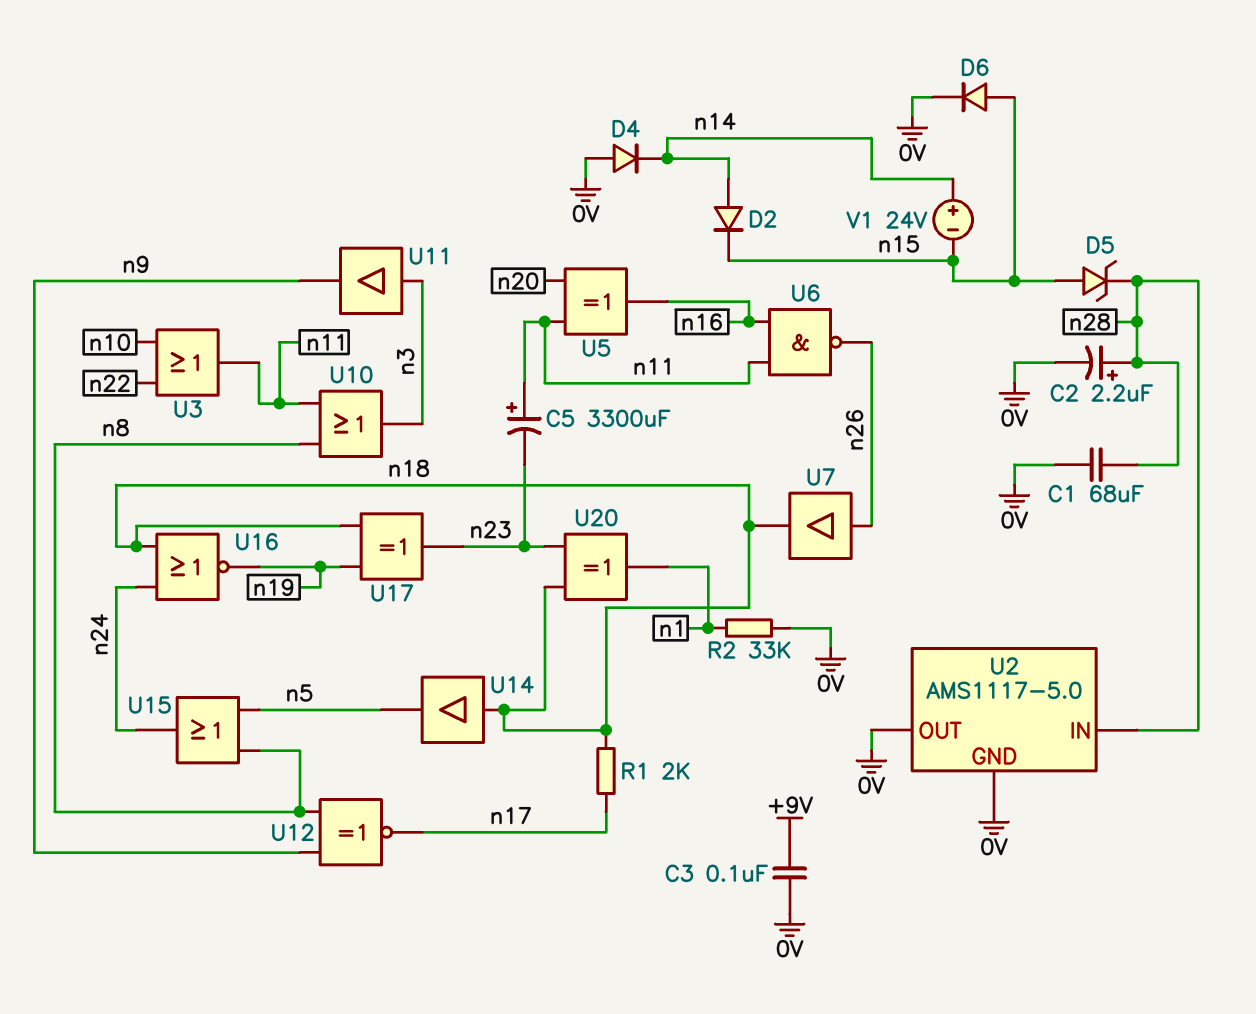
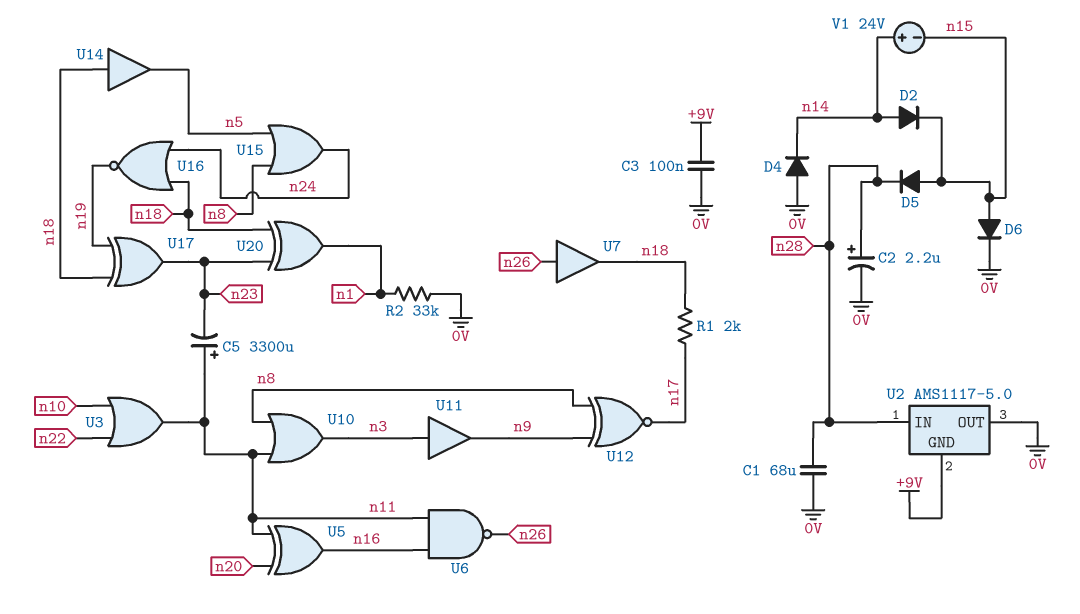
D5: zener (A n15, K n28) -> diode (A n15, K n28)
U2 pin GND: 0V -> +9V

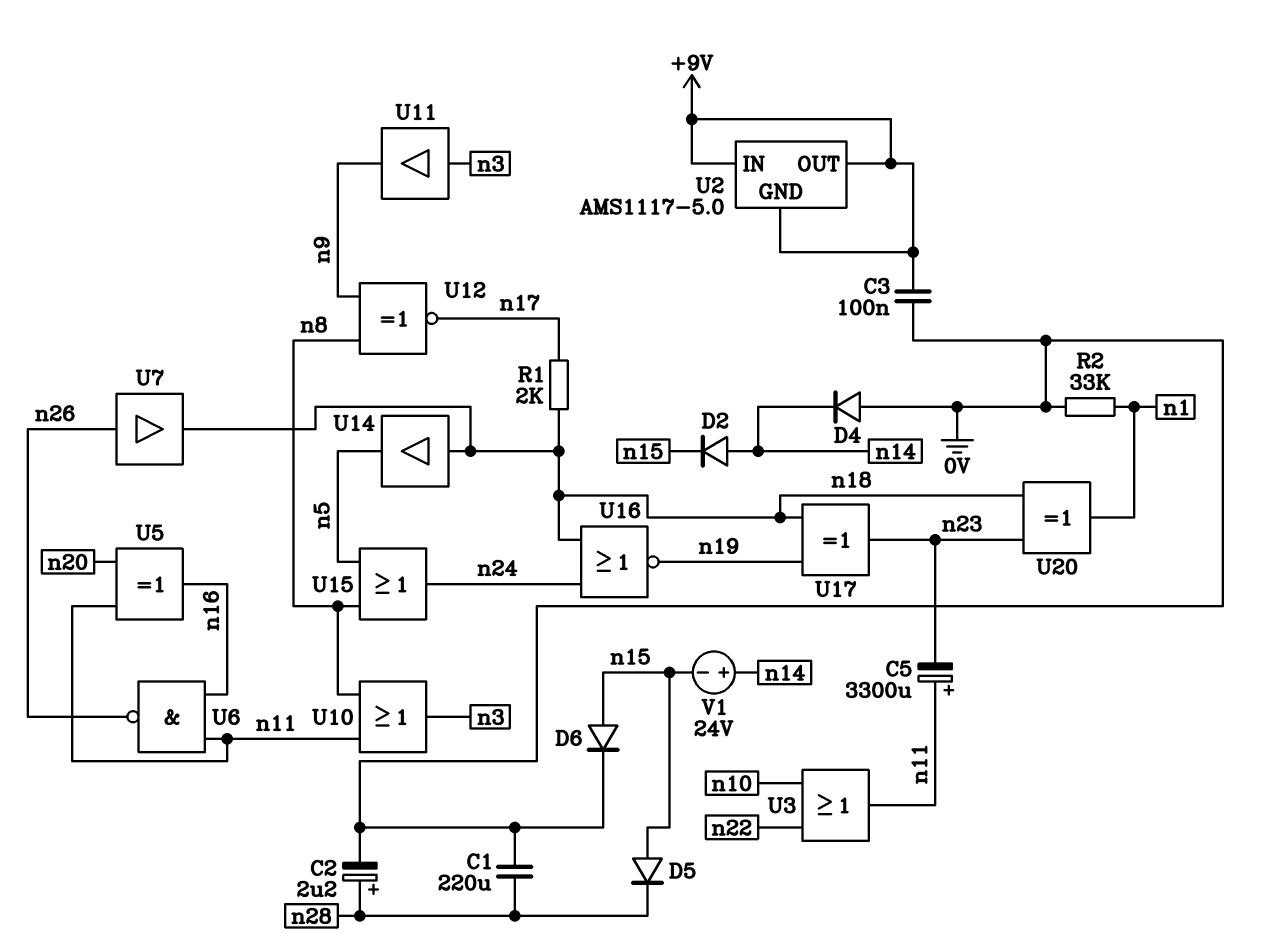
C1: 68uF (0V, n28) -> 220uF (0V, n28)
U2 pin IN: n28 -> +9V
U2 pin OUT: 0V -> +9V

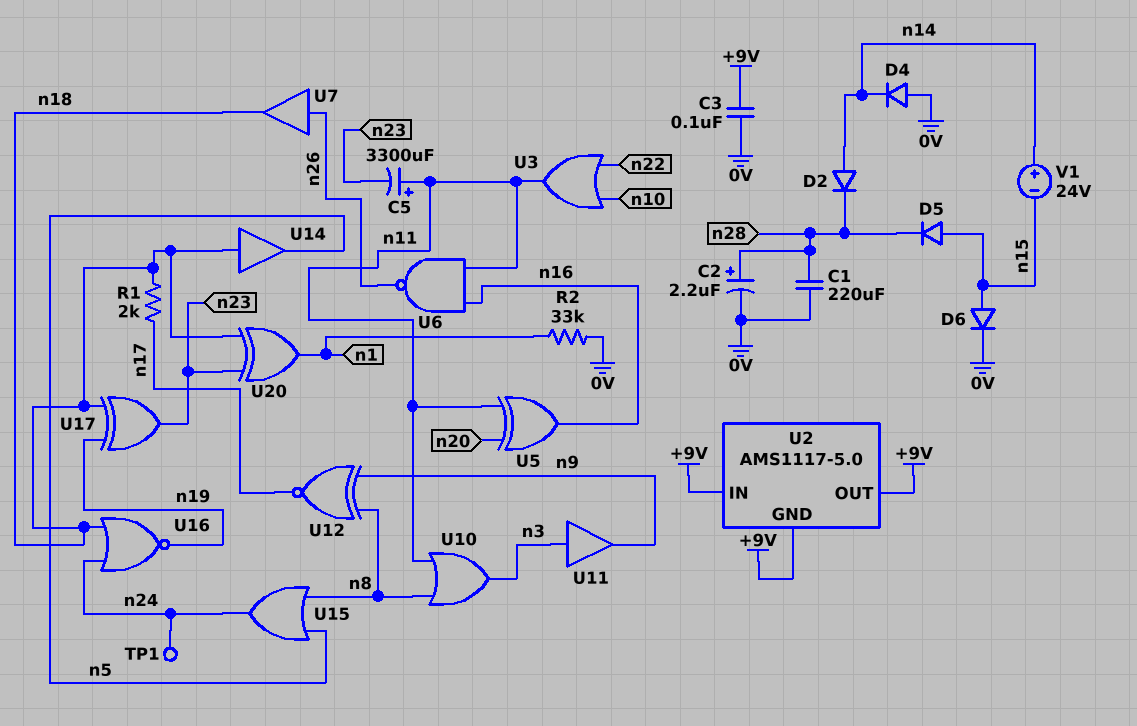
D2: diode (A n14, K n15) -> diode (A n14, K n28)
TP1: none -> test point (n24)

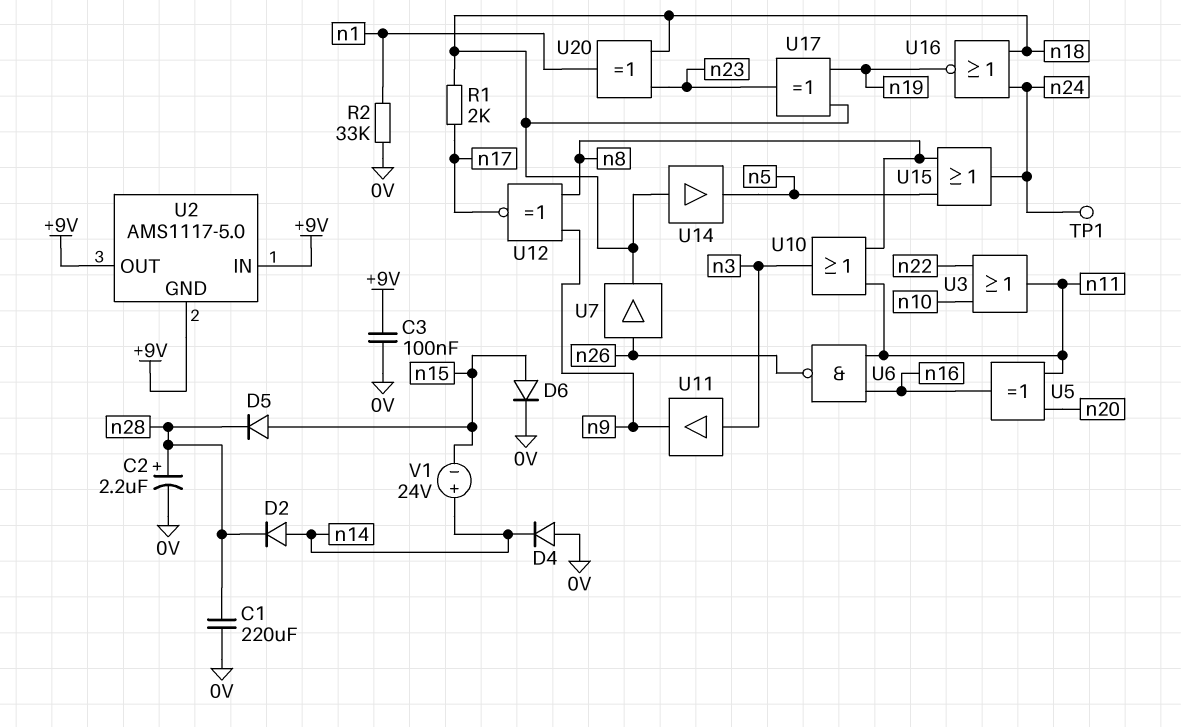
C5: 3300uF (plus n11, minus n23) -> none

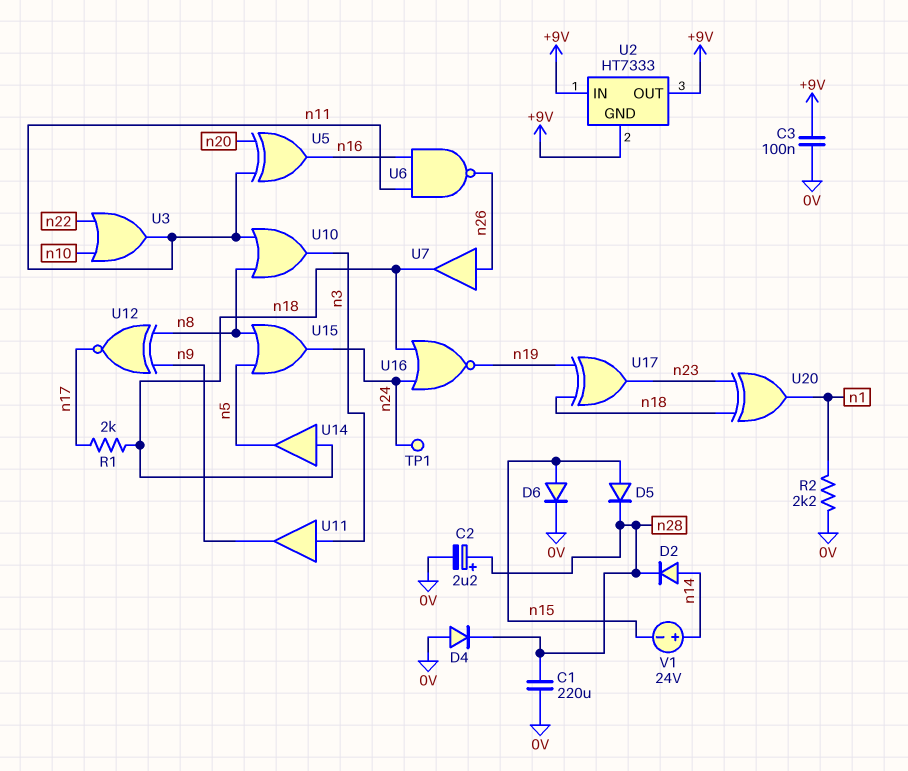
D4: diode (A 0V, K n14) -> diode (A 0V, K n28)
R2: 33k (0V, n1) -> 2.2k (0V, n1)
U2: AMS1117-5.0 -> HT7333

